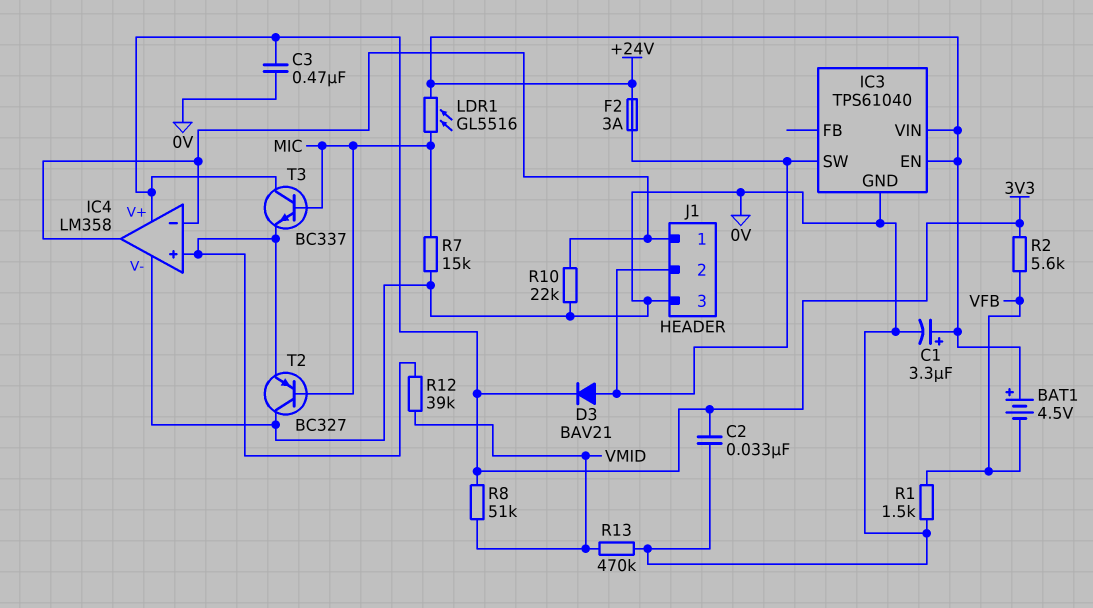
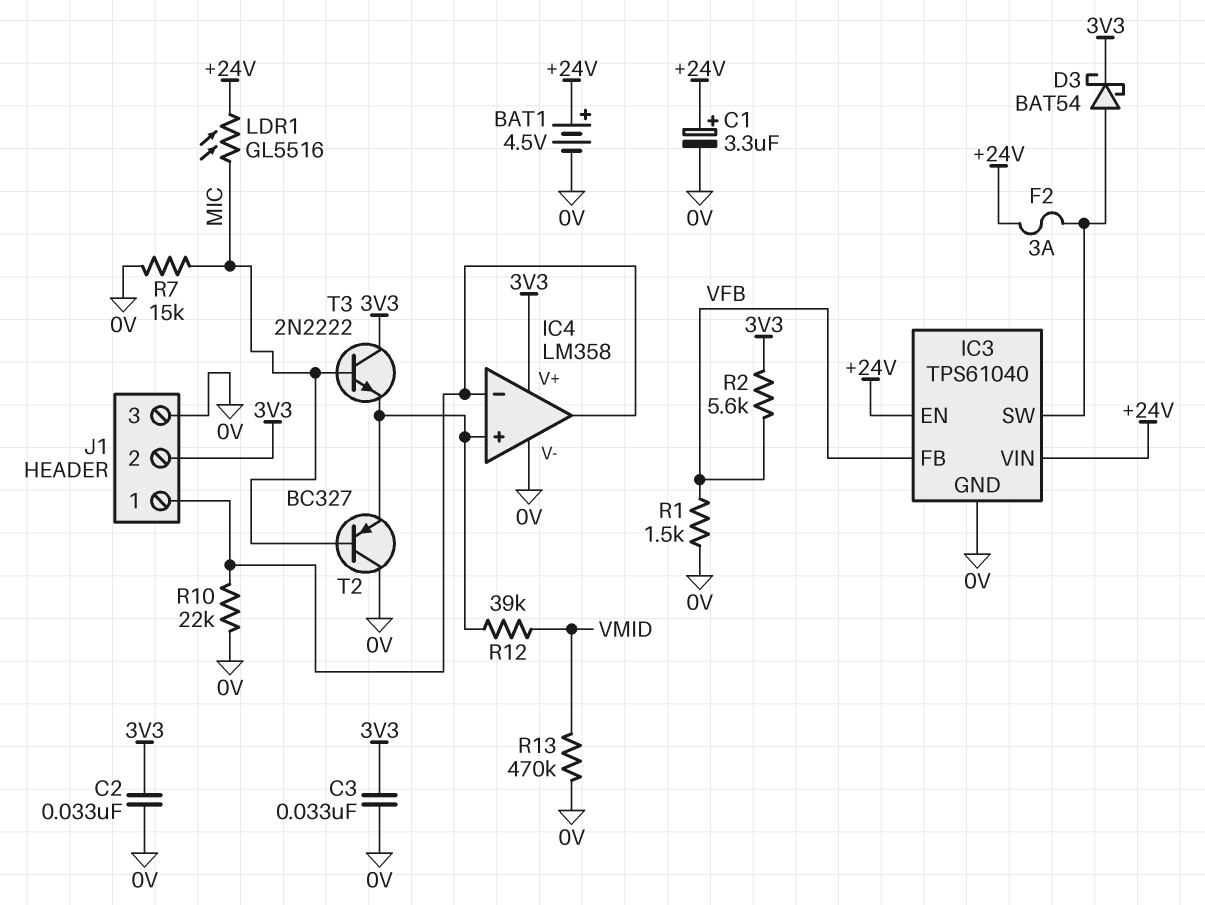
BAT1: 4.5V (plus +24V, minus VFB) -> 4.5V (plus +24V, minus 0V)
C3: 470nF (0V, 3V3) -> 33nF (0V, 3V3)
D3: diode BAV21 (A IC3/SW, K 3V3) -> schottky BAT54 (A IC3/SW, K 3V3)
IC3 pin FB: none -> VFB
J1 pin 2: IC3/SW -> 3V3
R8: 51k (3V3, VMID) -> none
T3: NPN BC337 (B MIC, C 3V3, E IC4/in+) -> NPN 2N2222 (B MIC, C 3V3, E IC4/in+)

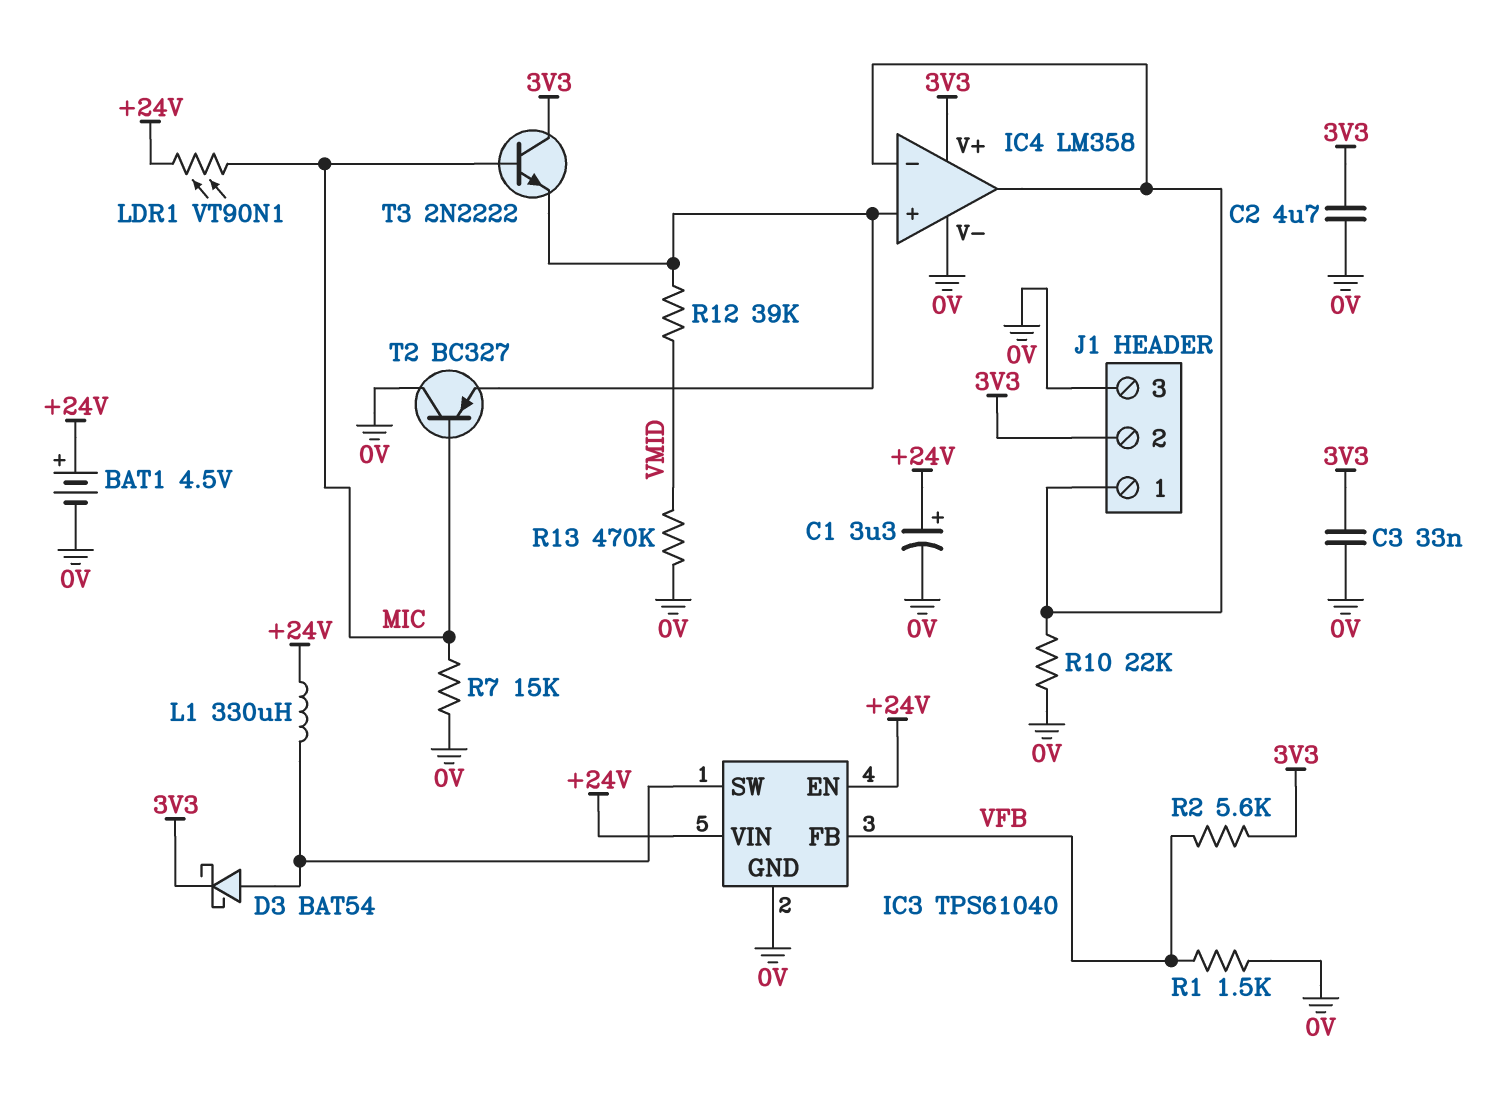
C2: 33nF (0V, 3V3) -> 4.7uF (0V, 3V3)
F2: 3A (+24V, IC3/SW) -> none
L1: none -> 330uH (+24V, IC3/SW)
LDR1: GL5516 (+24V, MIC) -> VT90N1 (+24V, MIC)

